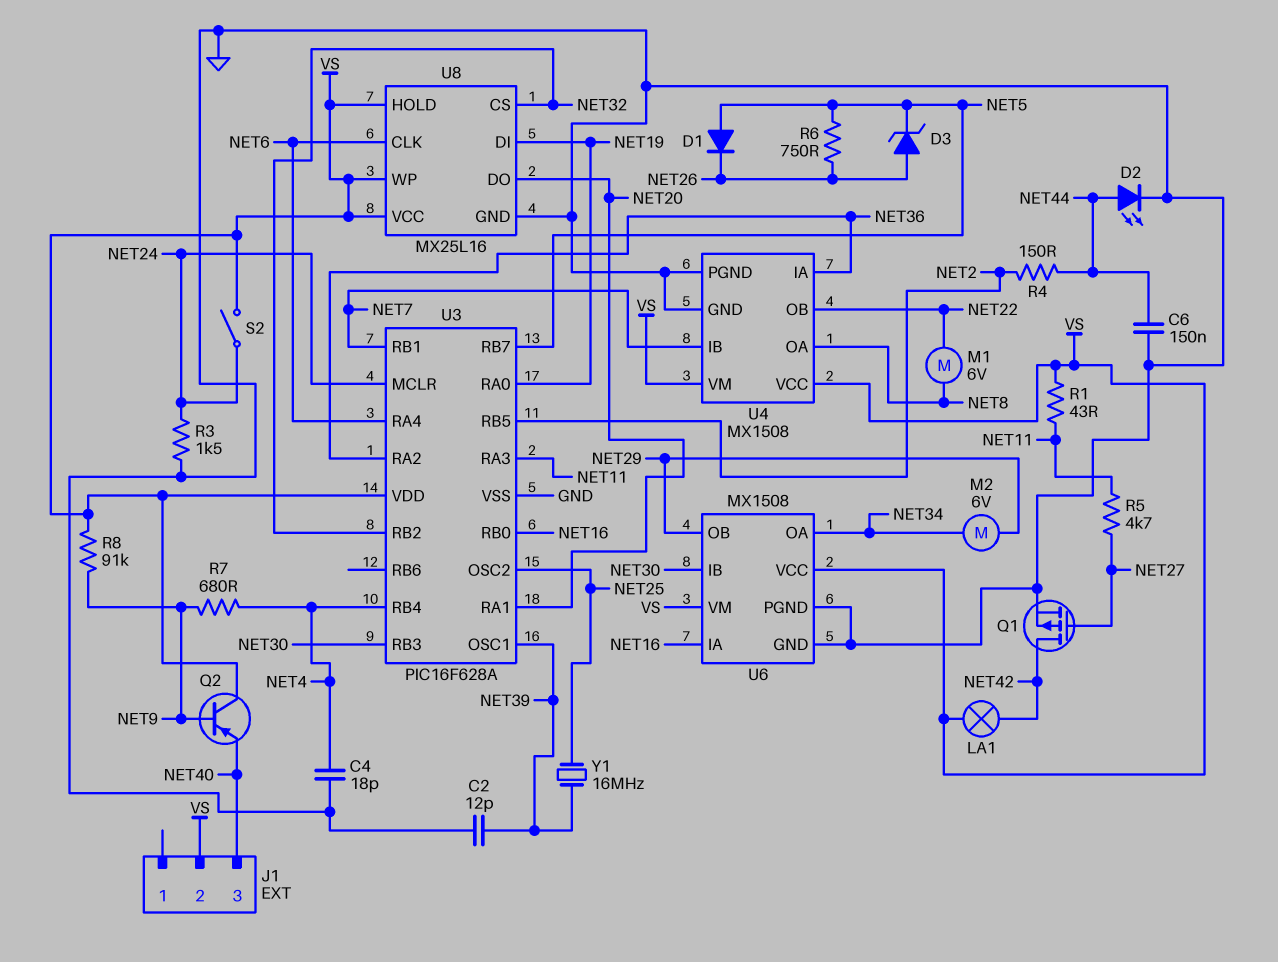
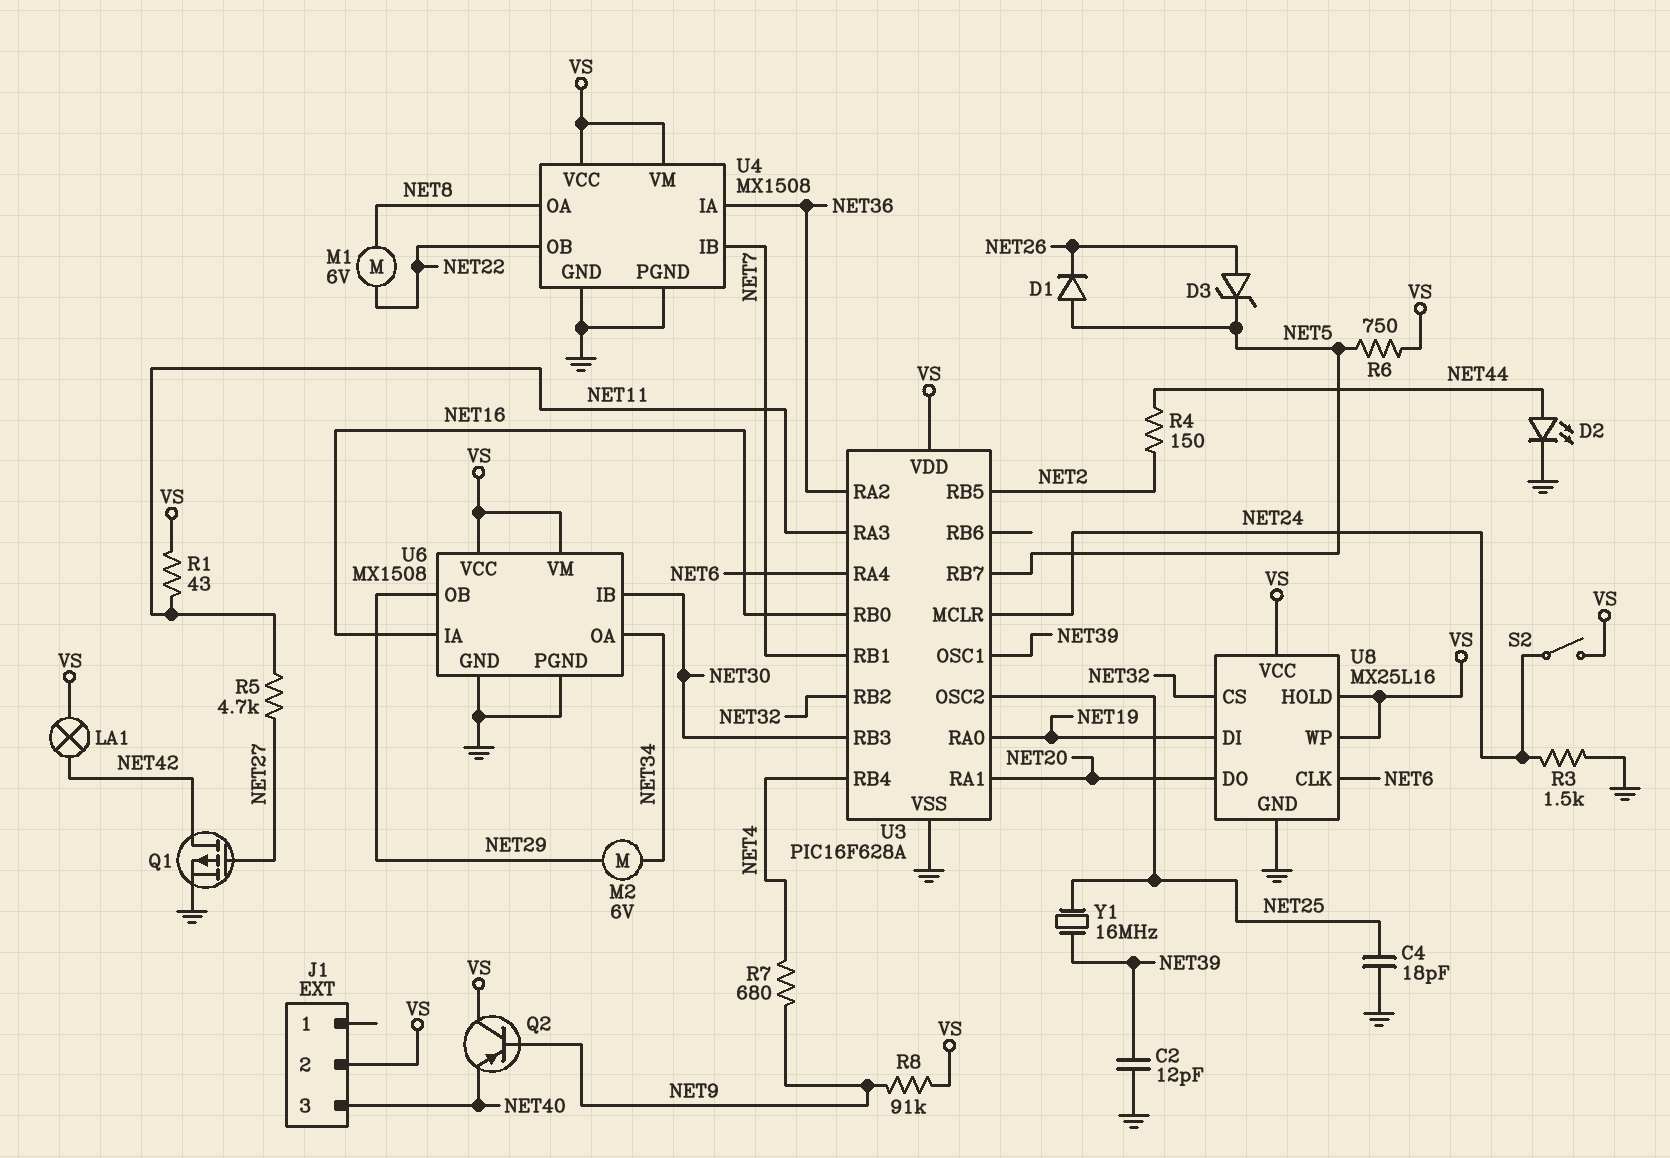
C4: 18pF (GND, NET4) -> 18pF (GND, NET25)
C6: 150nF (GND, NET44) -> none
R6: 750 (NET5, NET26) -> 750 (NET5, VS)

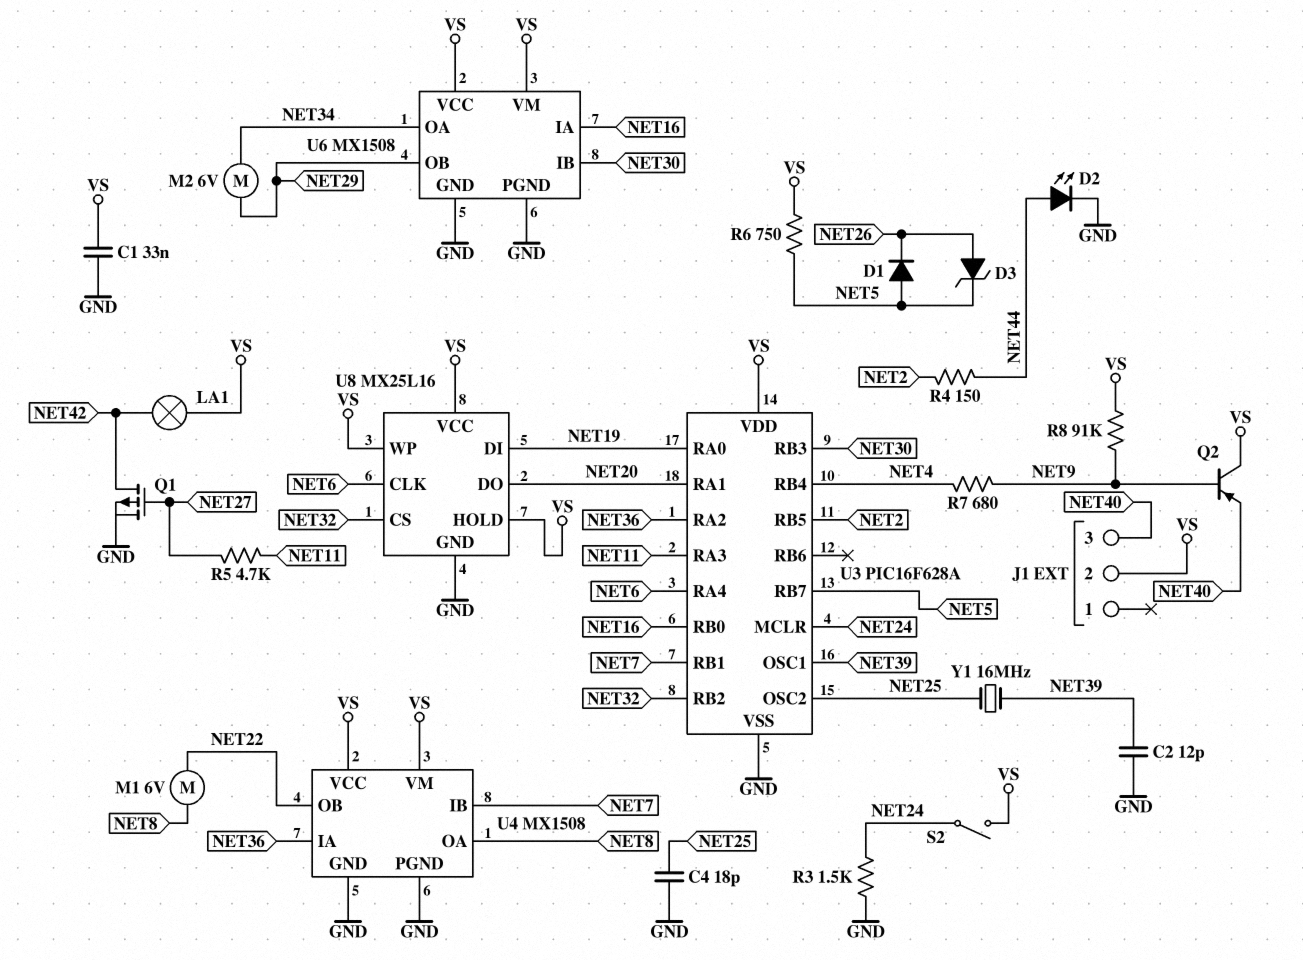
C1: none -> 33nF (GND, VS)
R1: 43 (NET11, VS) -> none

